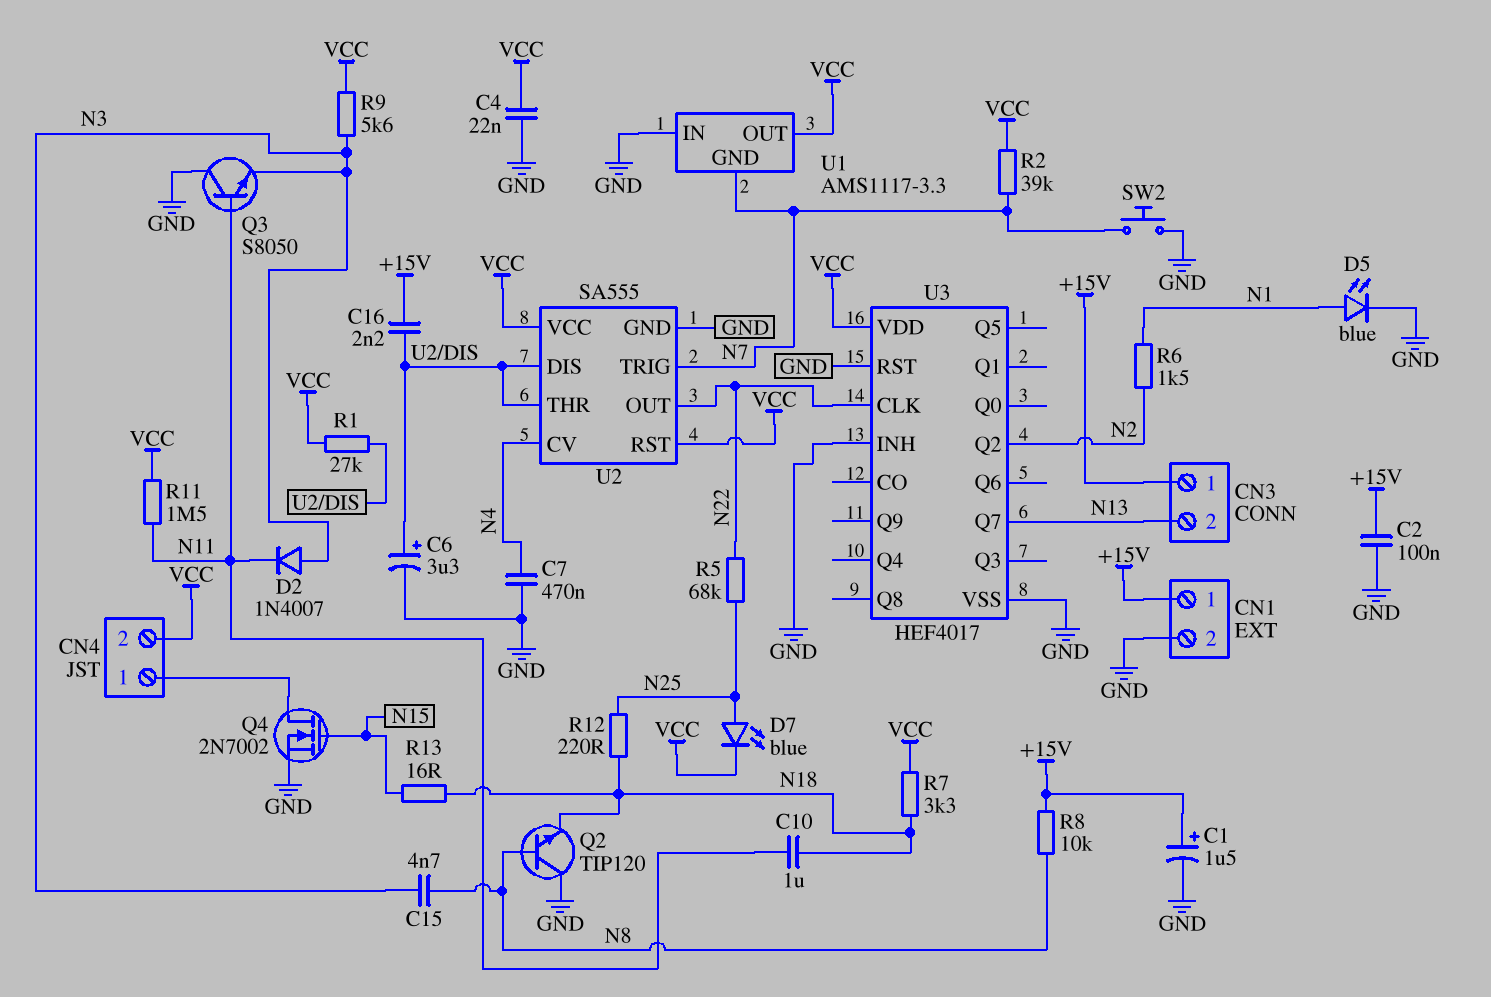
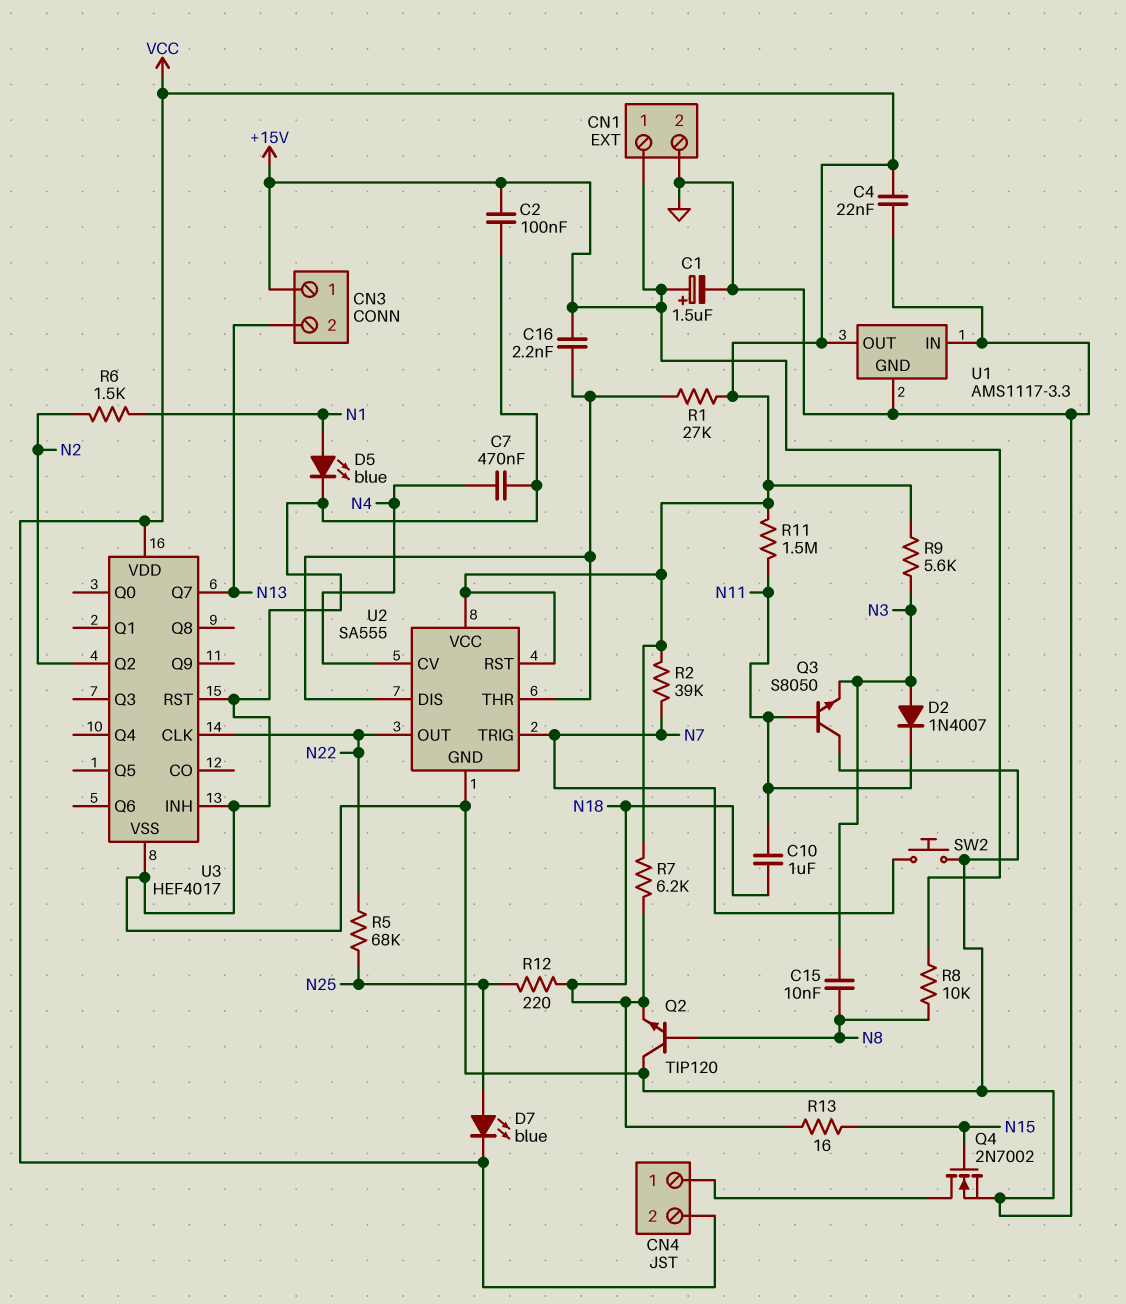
C6: 3.3uF (plus U2/DIS, minus GND) -> none
C15: 4.7nF (N3, N8) -> 10nF (N3, N8)
R7: 3.3k (N18, VCC) -> 6.2k (N18, VCC)
U1 pin GND: N7 -> GND

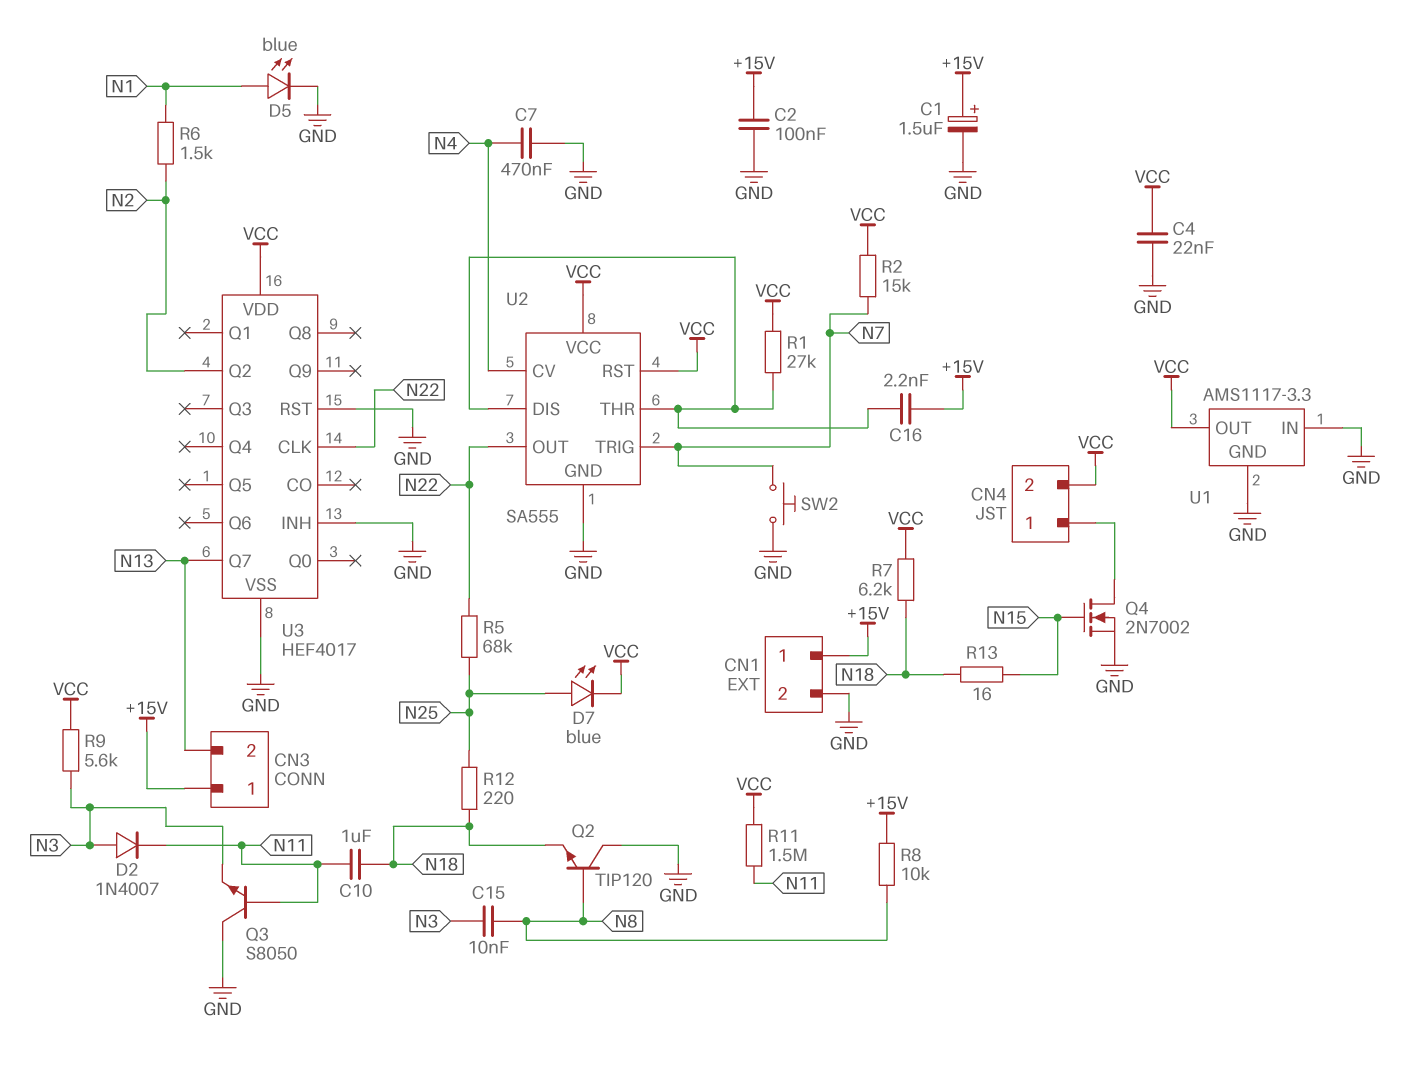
R2: 39k (N7, VCC) -> 15k (N7, VCC)

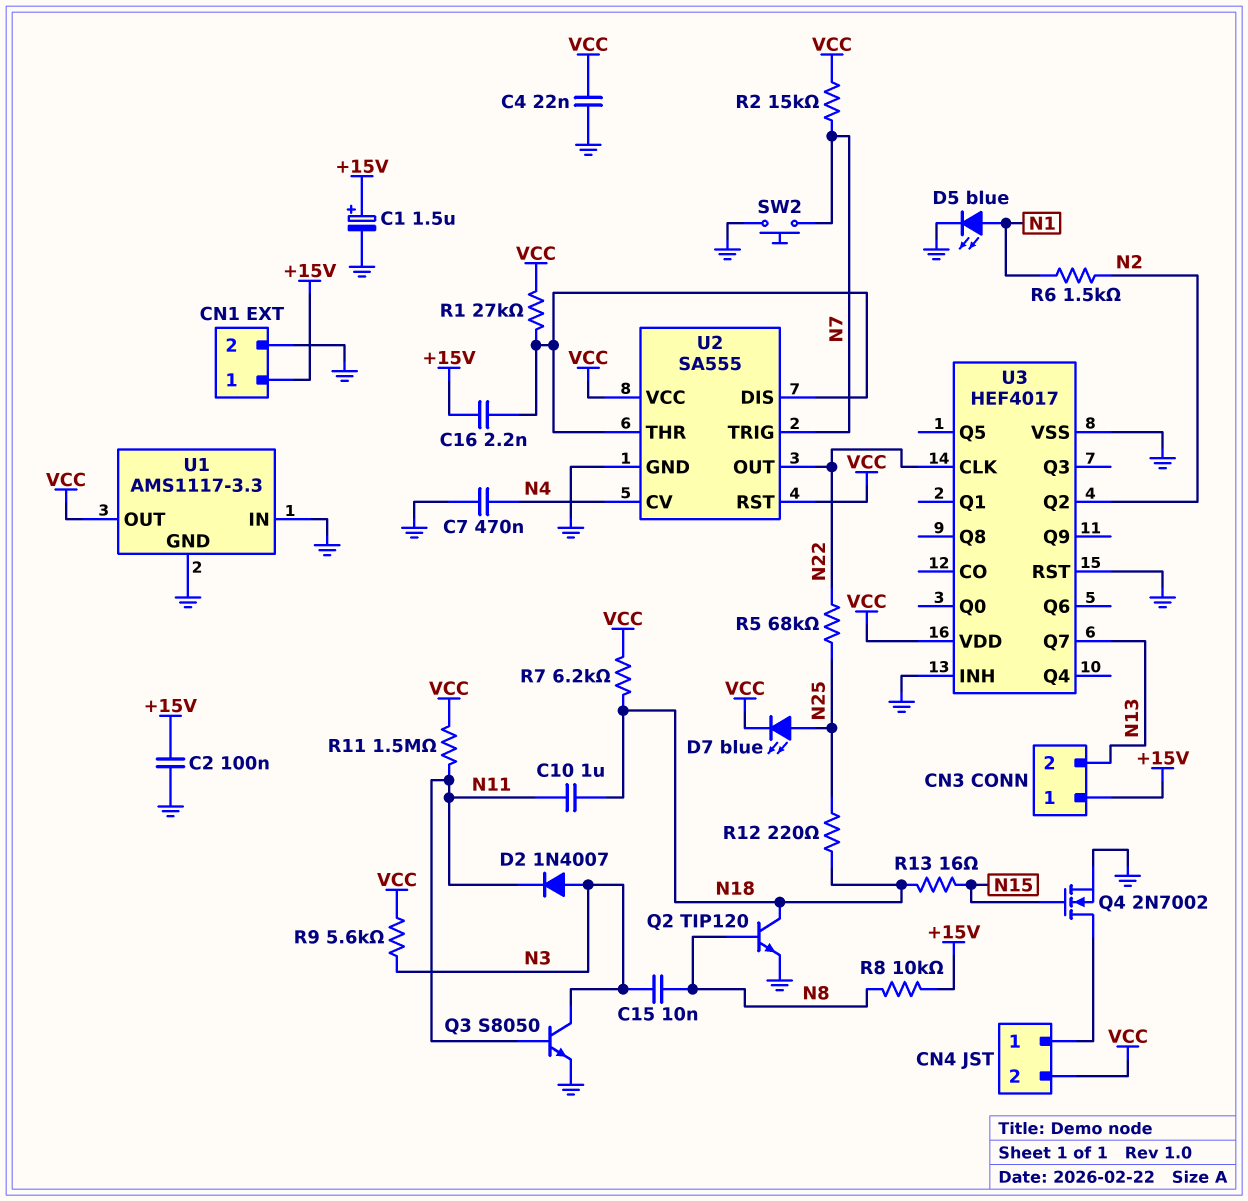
Q2: NPN TIP120 (B N8, C GND, E N18) -> NPN TIP120 (B N8, C N18, E GND)
Q3: NPN S8050 (B N11, C GND, E N3) -> NPN S8050 (B N11, C N3, E GND)

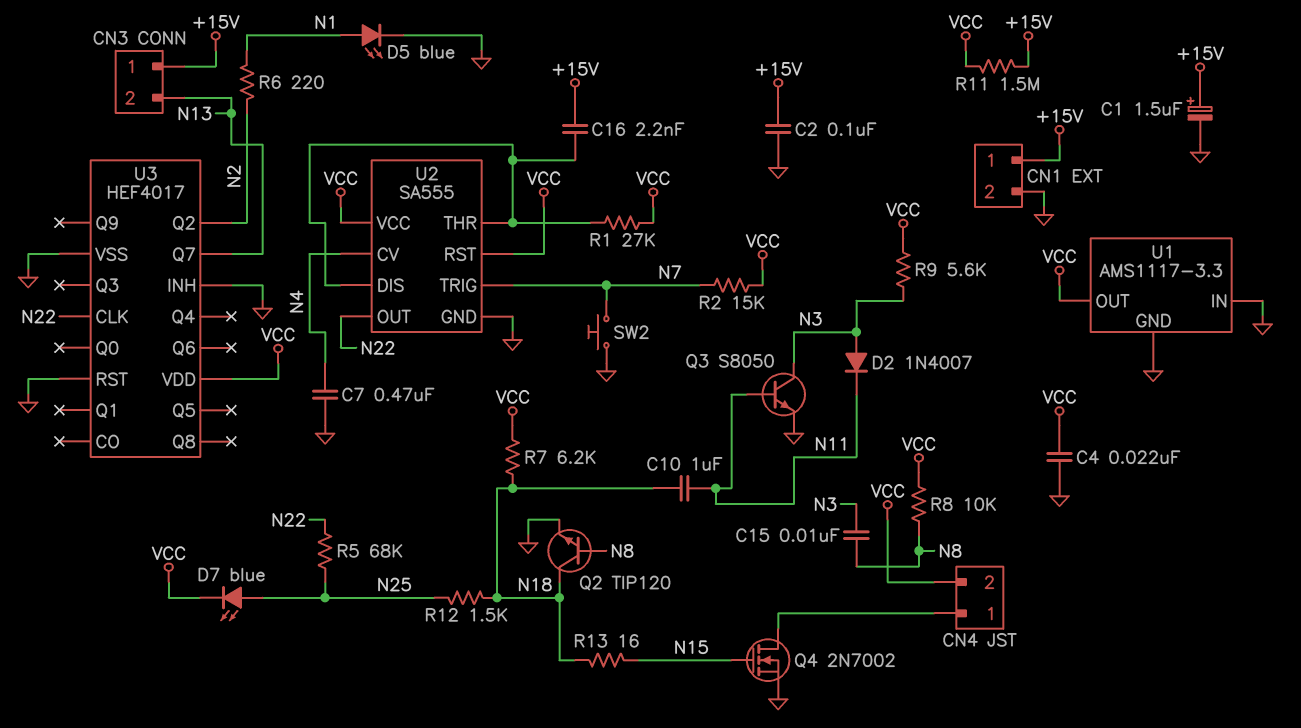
R6: 1.5k (N1, N2) -> 220 (N1, N2)
R8: 10k (+15V, N8) -> 10k (N8, VCC)
R11: 1.5M (N11, VCC) -> 1.5M (+15V, VCC)
R12: 220 (N18, N25) -> 1.5k (N18, N25)

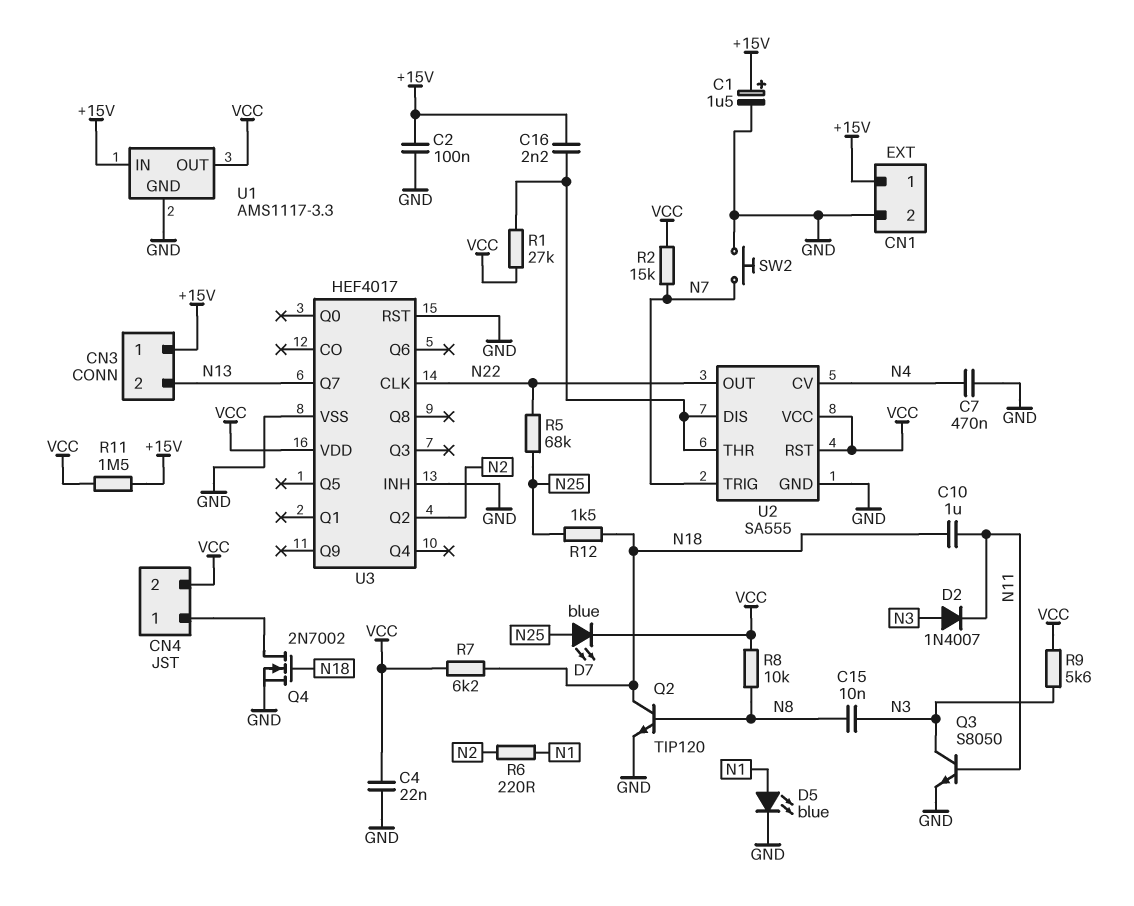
Q4: NMOS 2N7002 (G N15, D CN4/1, S GND) -> NMOS 2N7002 (G N18, D CN4/1, S GND)
R13: 16 (N15, N18) -> none
U1 pin IN: GND -> +15V

